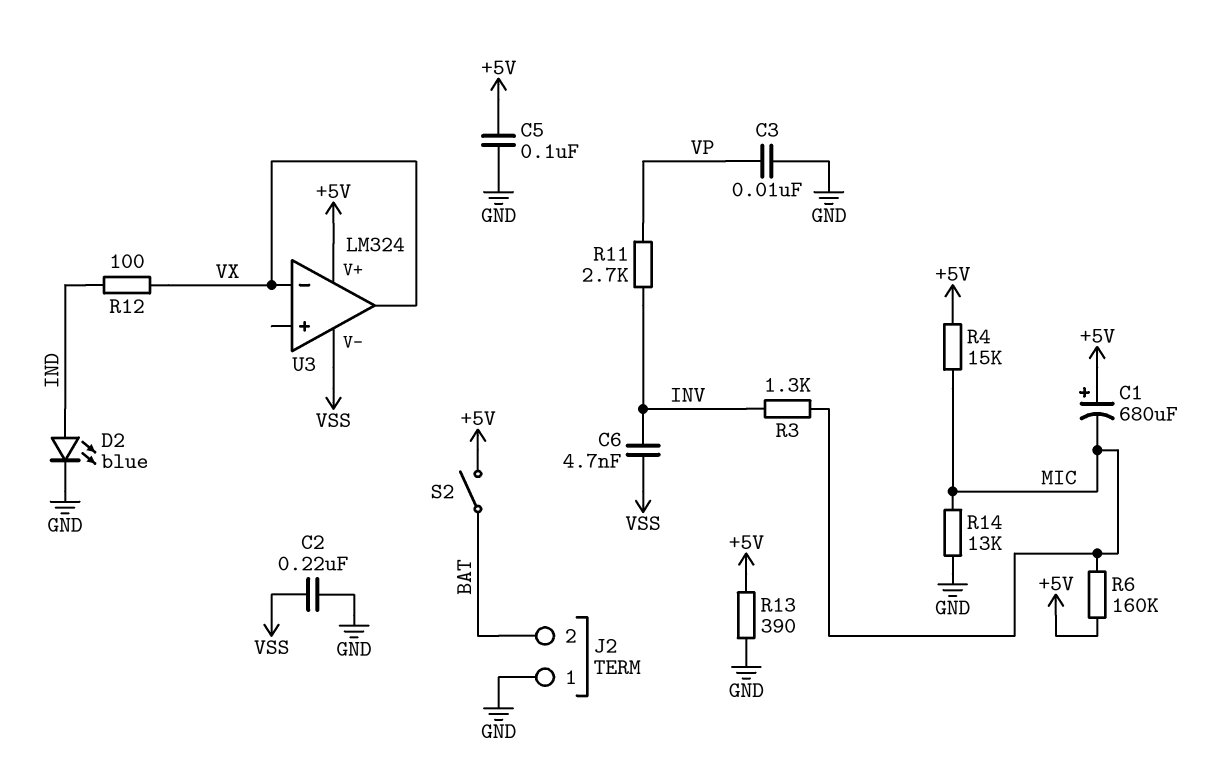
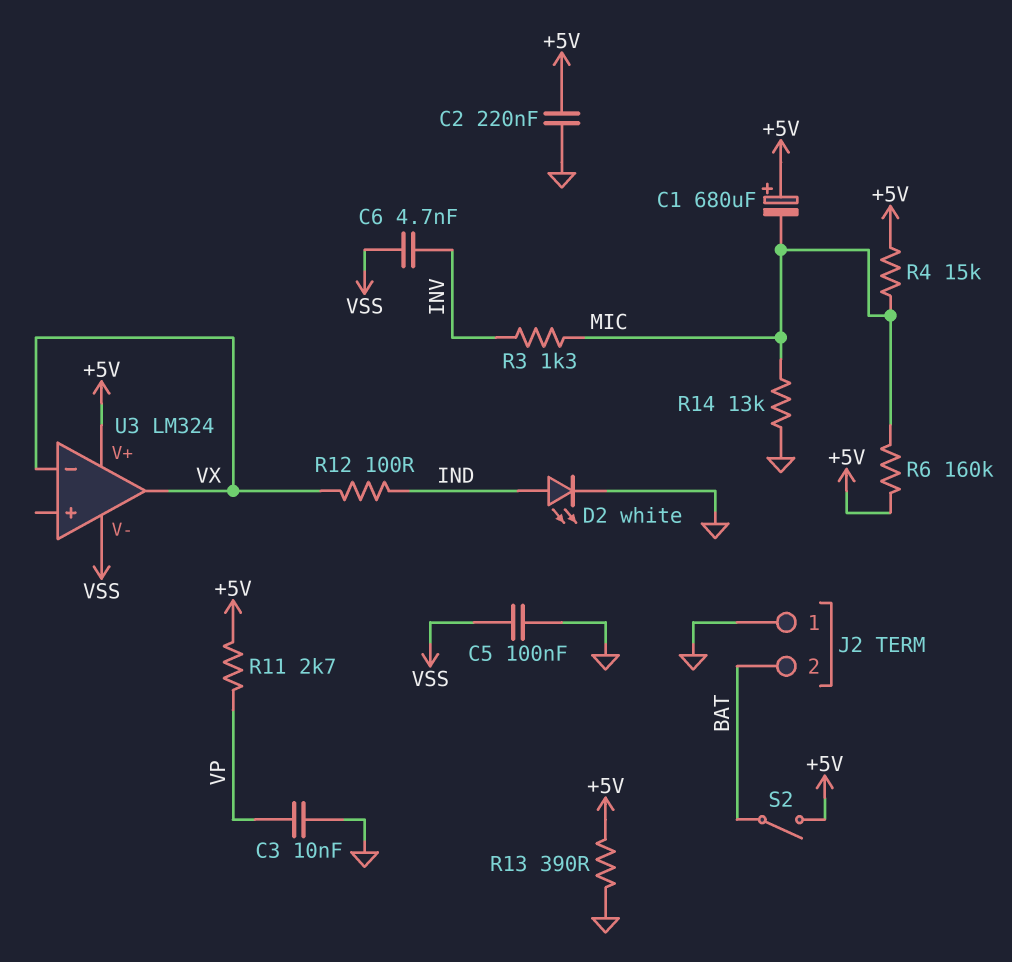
C2: 220nF (GND, VSS) -> 220nF (+5V, GND)
C5: 100nF (+5V, GND) -> 100nF (GND, VSS)
D2: LED blue (A IND, K GND) -> LED white (A IND, K GND)
R11: 2.7k (INV, VP) -> 2.7k (+5V, VP)

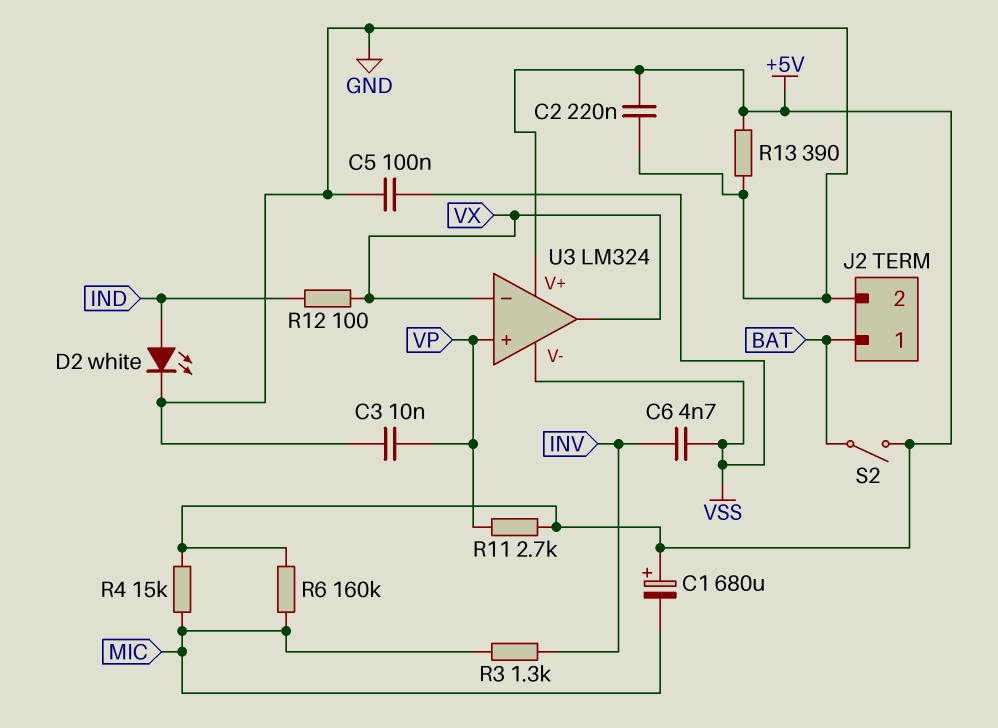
J2 pin 1: GND -> BAT
J2 pin 2: BAT -> GND
R14: 13k (GND, MIC) -> none
U3 pin in+: none -> VP

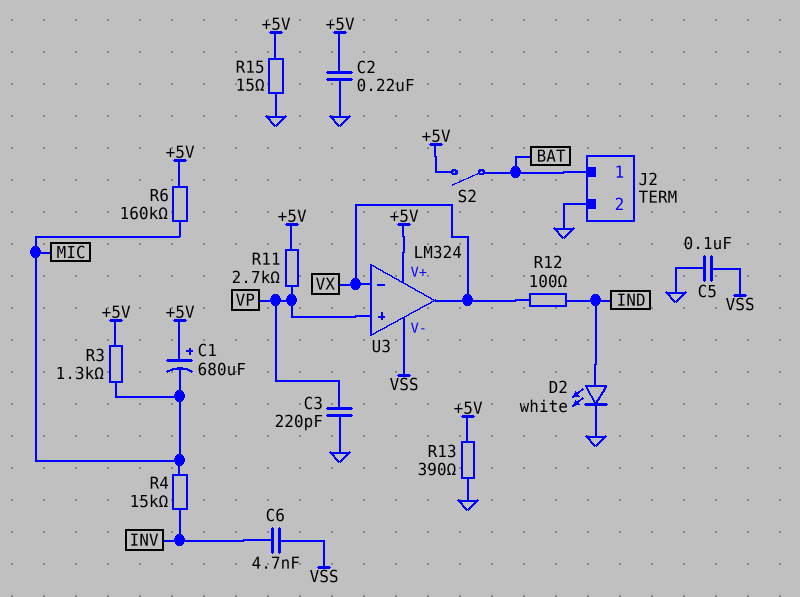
C3: 10nF (GND, VP) -> 220pF (GND, VP)
R3: 1.3k (INV, MIC) -> 1.3k (+5V, MIC)
R4: 15k (+5V, MIC) -> 15k (INV, MIC)
R15: none -> 15 (+5V, GND)

